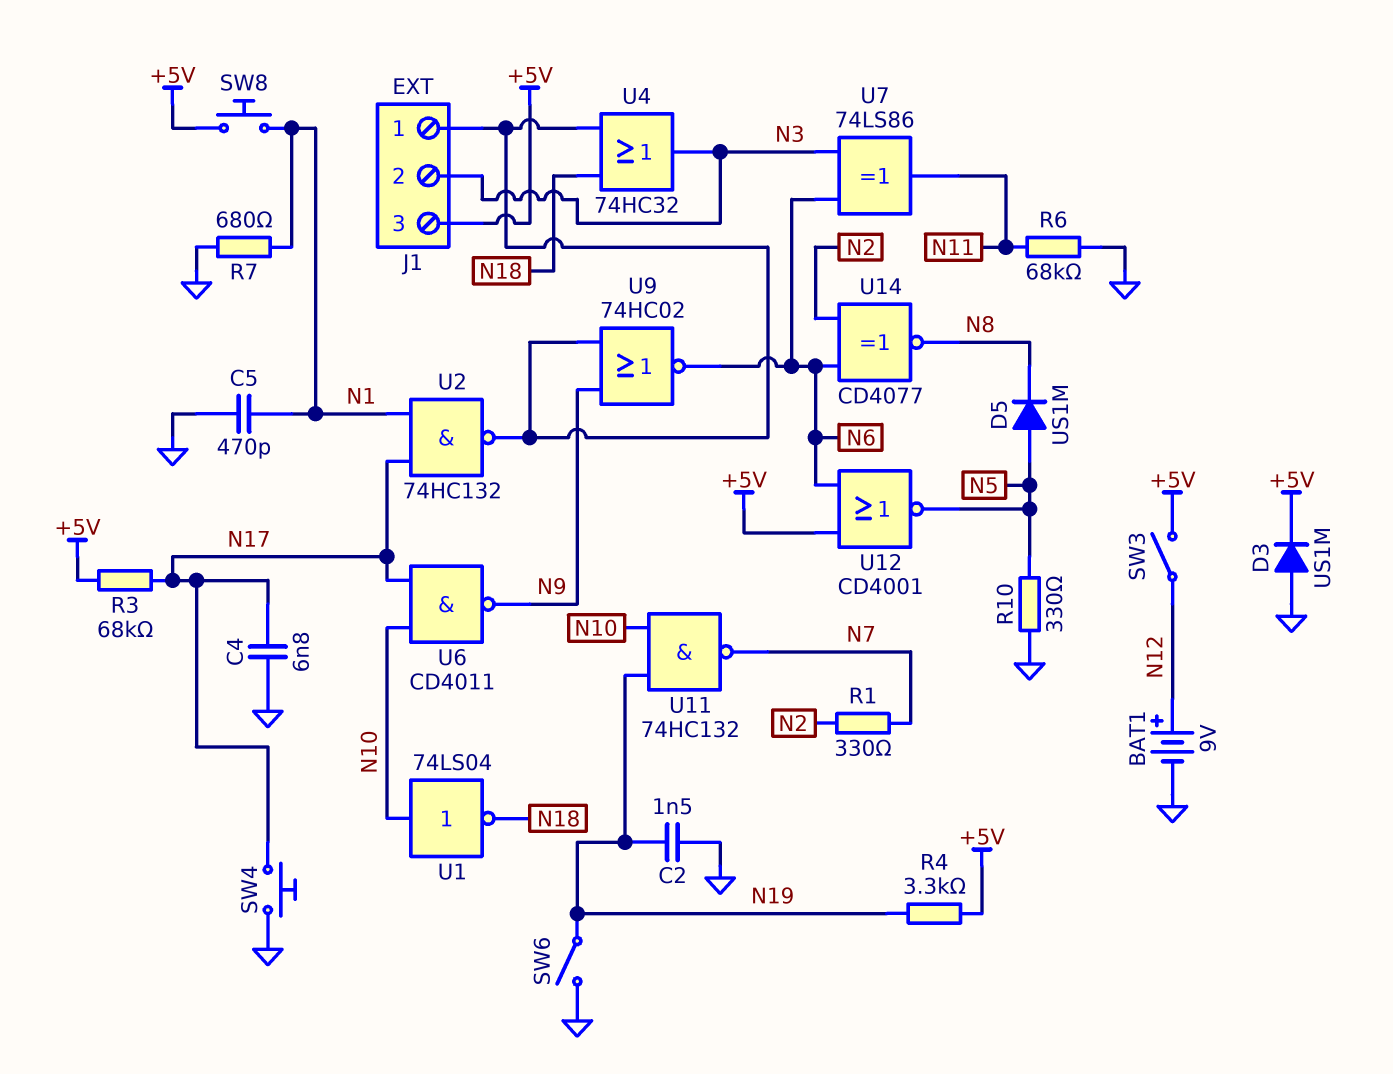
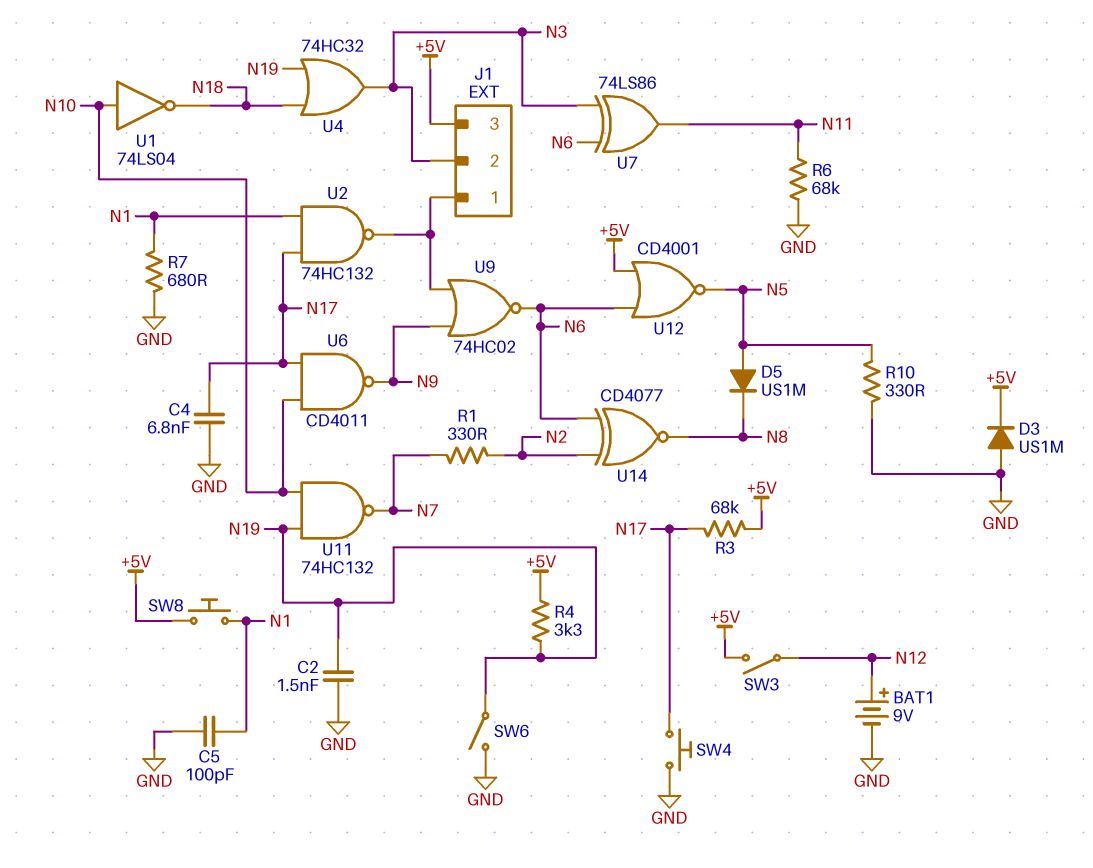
C5: 470pF (GND, N1) -> 100pF (GND, N1)
U4: OR 74HC32 (in J1/1, in N18, out N3) -> OR 74HC32 (in N18, in N19, out N3)

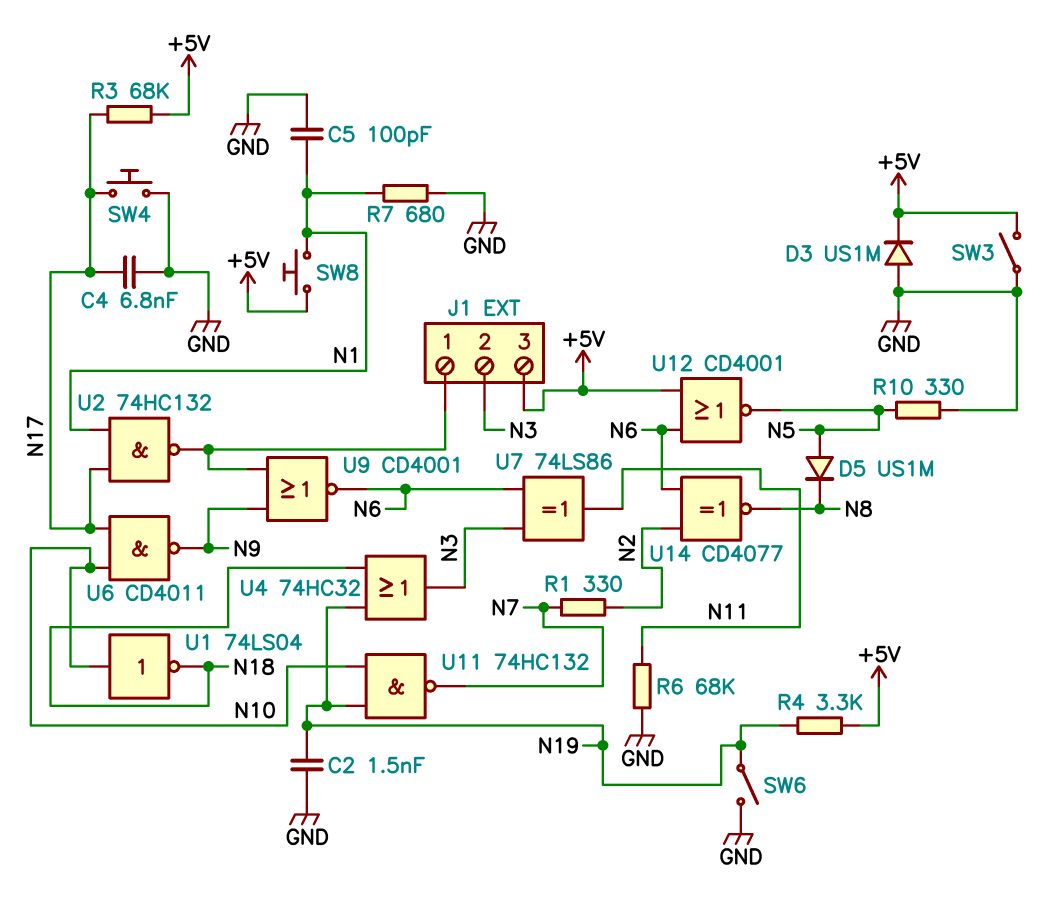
BAT1: 9V (plus N12, minus GND) -> none
SW3: switch (+5V, N12) -> switch (+5V, GND)
U9: NOR 74HC02 (in J1/1, in N9, out N6) -> NOR CD4001 (in J1/1, in N9, out N6)

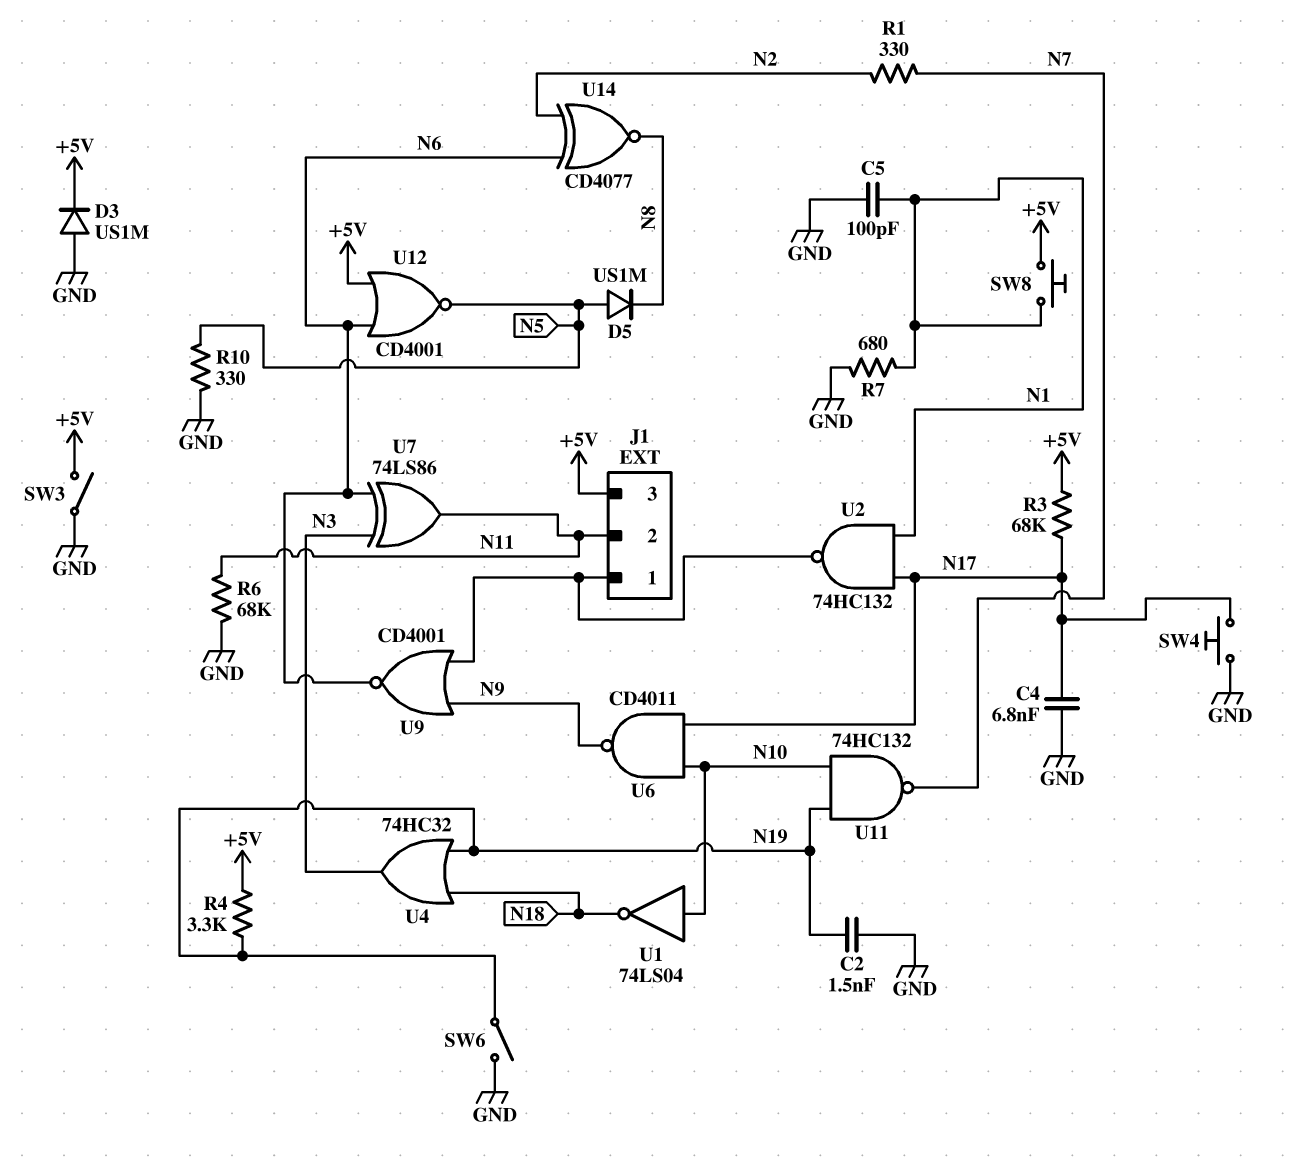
J1 pin 2: N3 -> N11

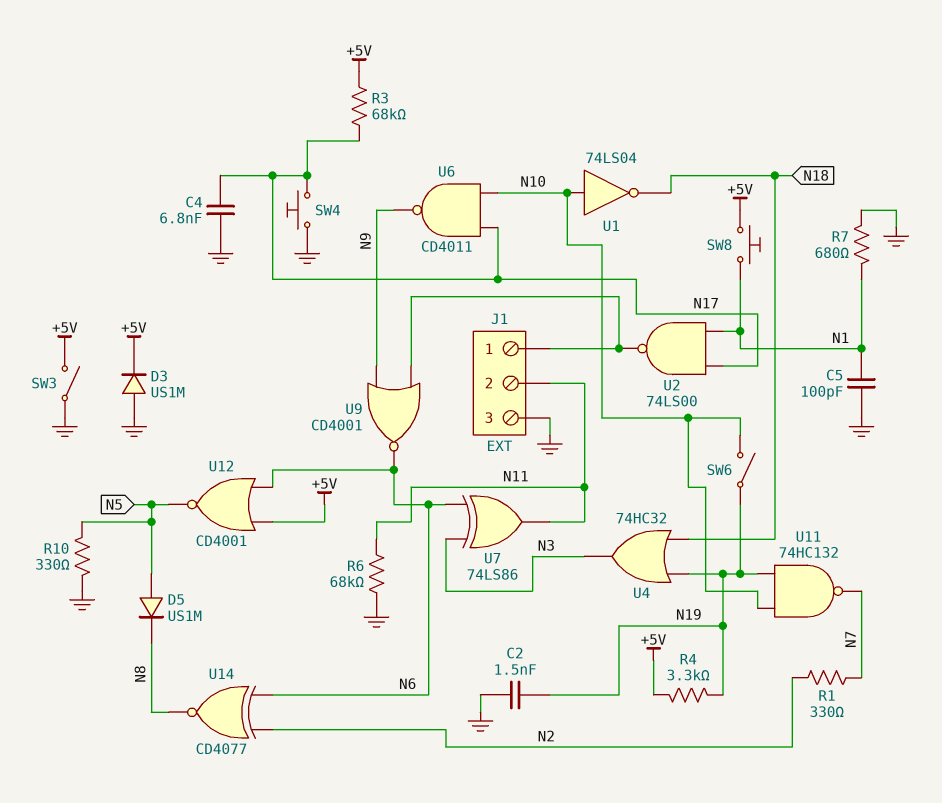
J1 pin 3: +5V -> GND
SW6: switch (GND, N19) -> switch (N10, N19)
U2: NAND 74HC132 (in N1, in N17, out J1/1) -> NAND 74LS00 (in N1, in N17, out J1/1)

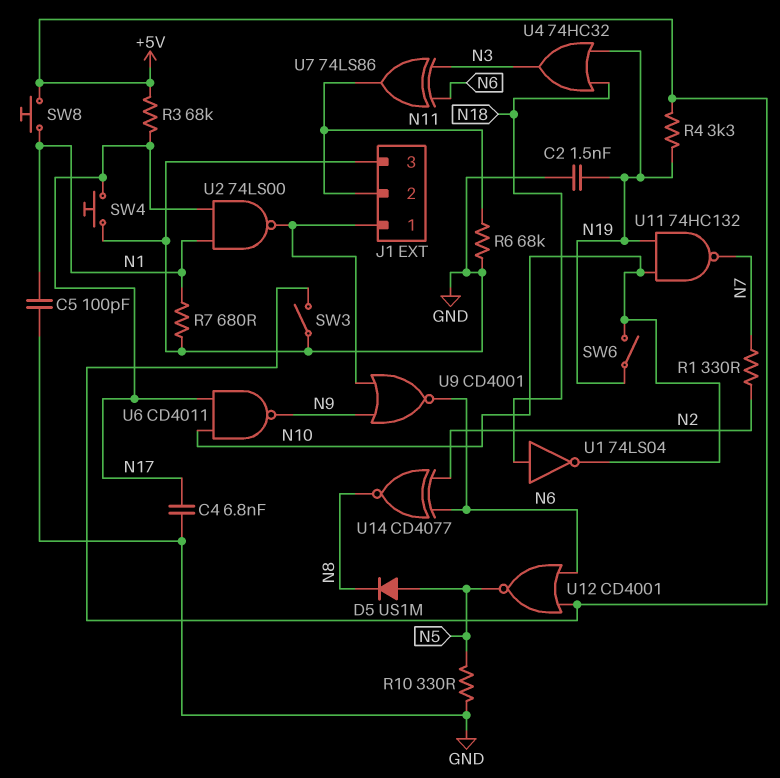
D3: diode US1M (A GND, K +5V) -> none
U1: NOT 74LS04 (in N10, out N18) -> NOT 74LS04 (in N18, out N10)

